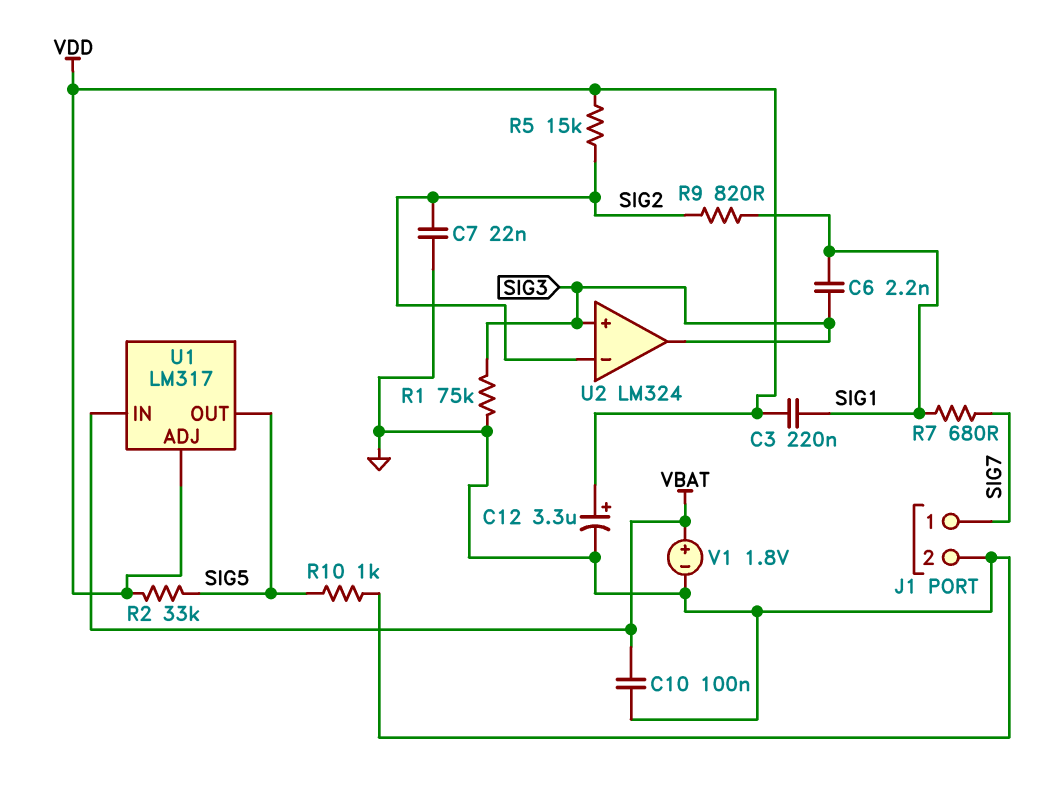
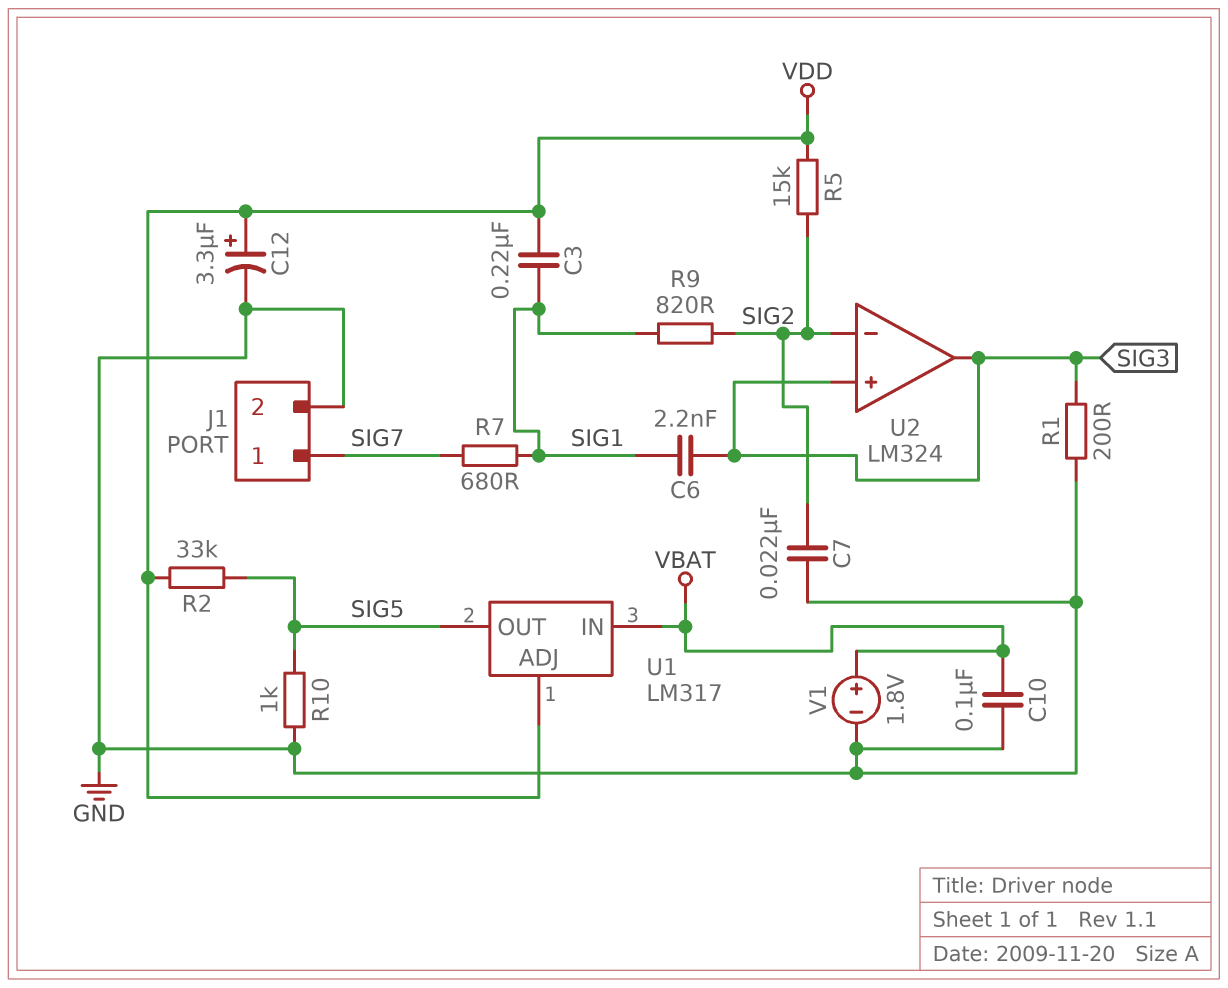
R1: 75k (GND, SIG3) -> 200 (GND, SIG3)

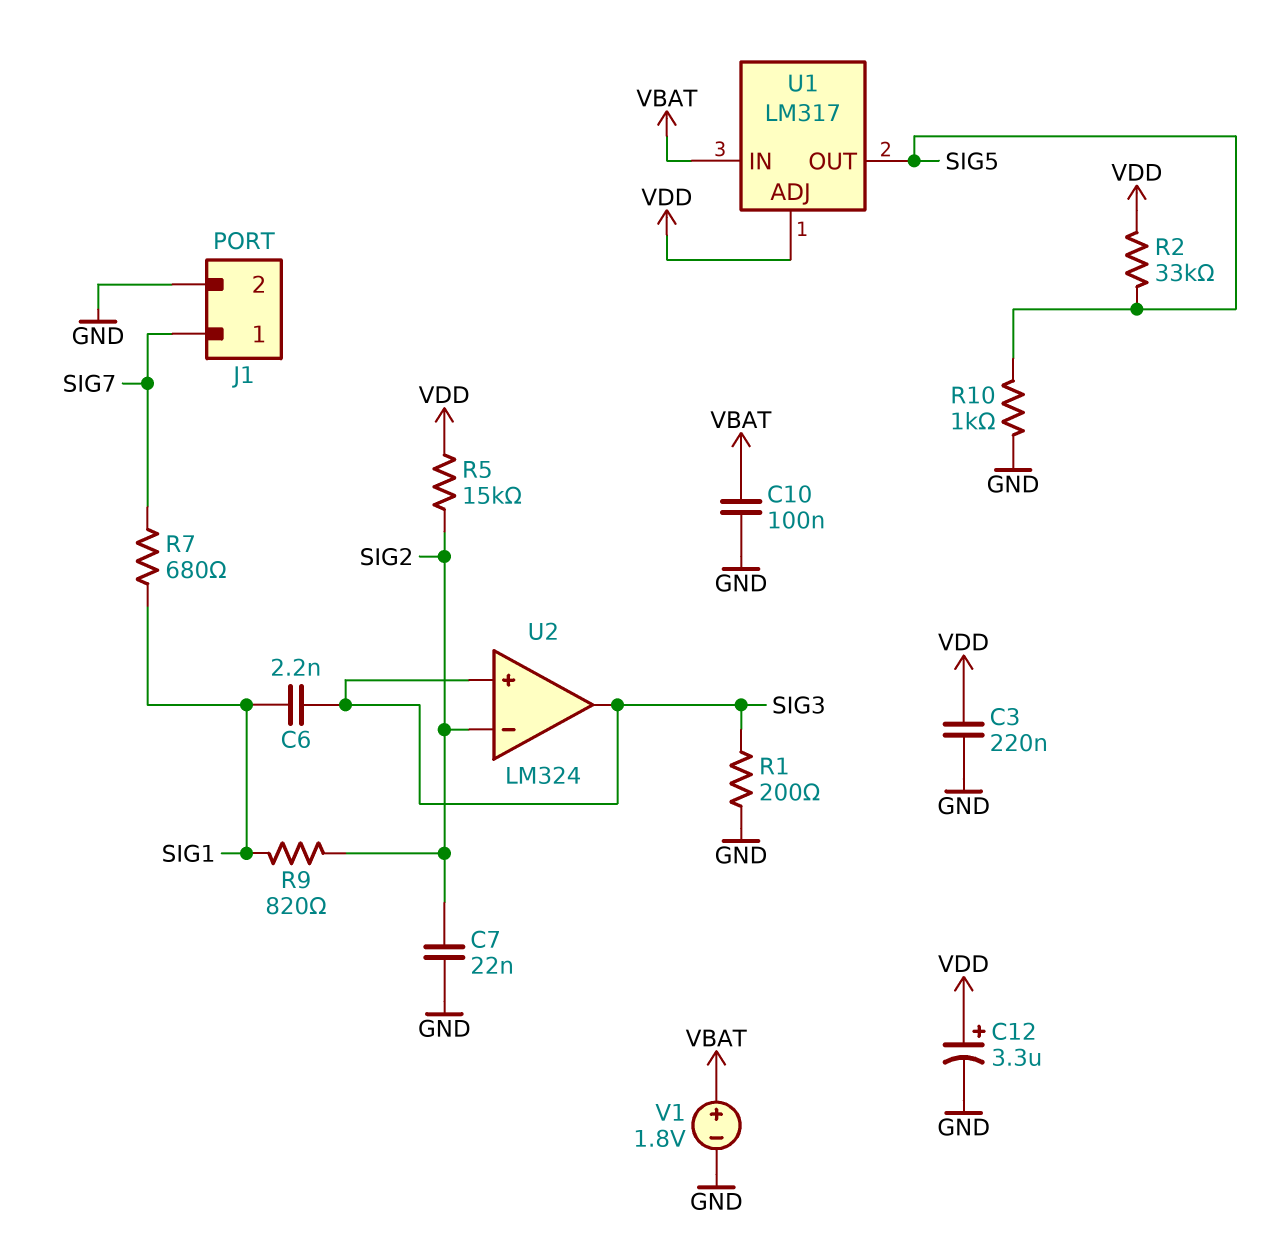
C3: 220nF (SIG1, VDD) -> 220nF (GND, VDD)

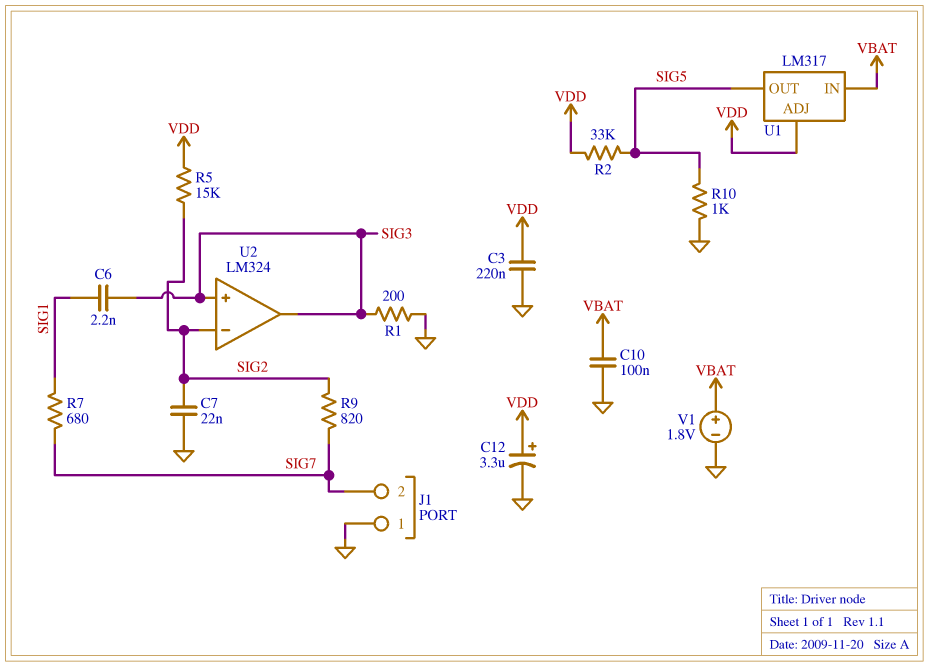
J1 pin 1: SIG7 -> GND
J1 pin 2: GND -> SIG7
R9: 820 (SIG1, SIG2) -> 820 (SIG2, SIG7)

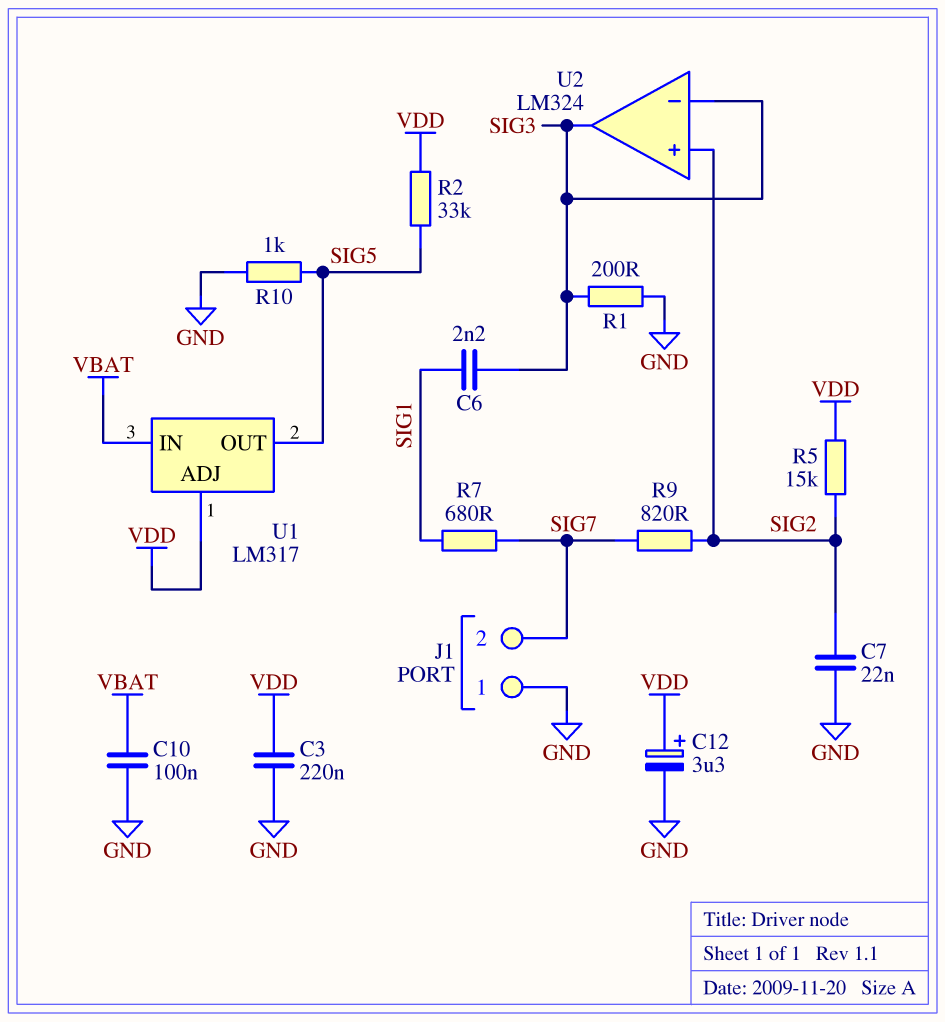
U2 pin in+: SIG3 -> SIG2
U2 pin in-: SIG2 -> SIG3
V1: 1.8V (plus VBAT, minus GND) -> none

